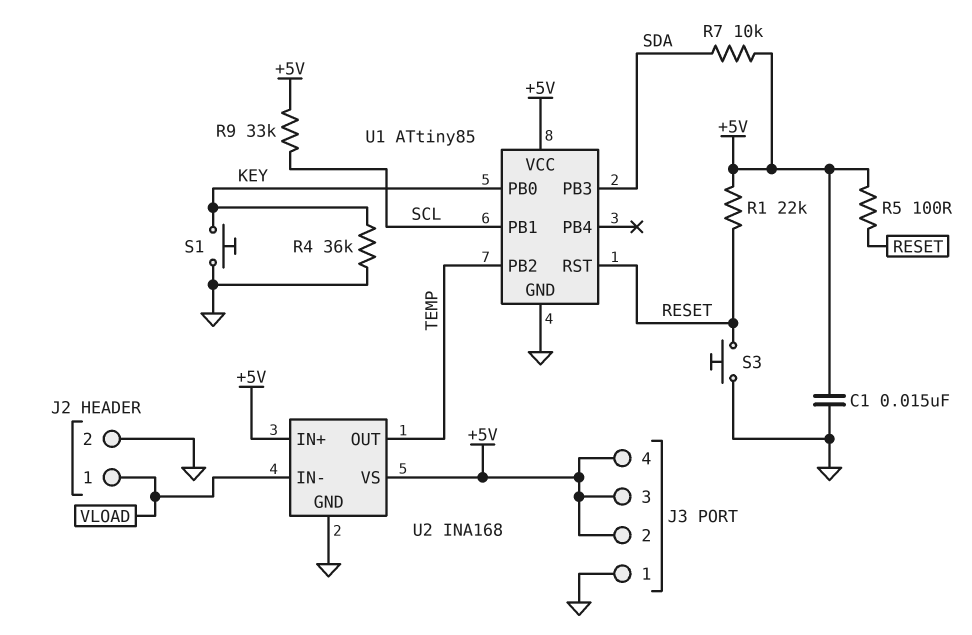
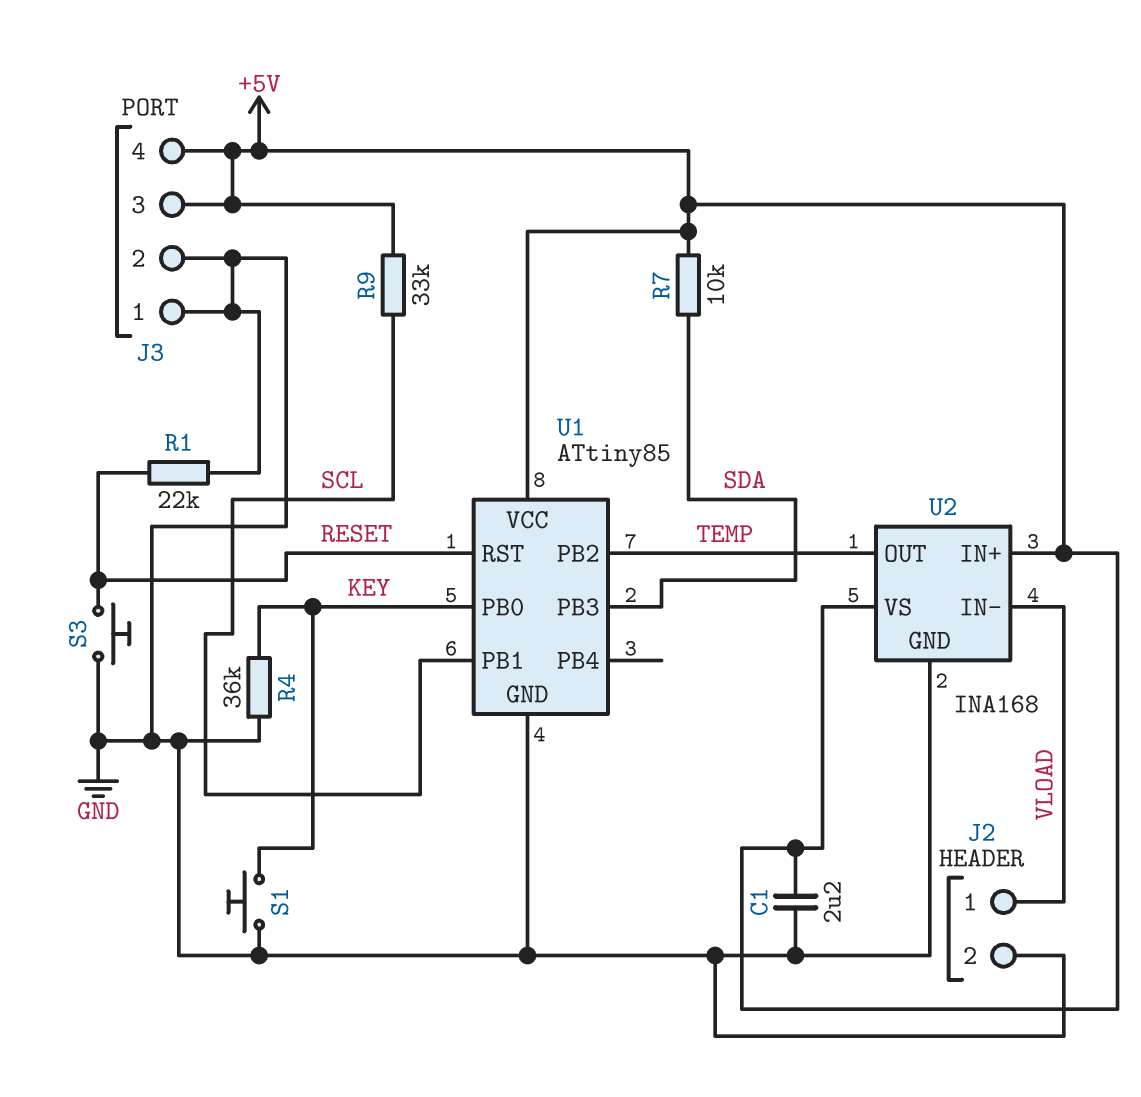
C1: 15nF (+5V, GND) -> 2.2uF (+5V, GND)
J3 pin 2: +5V -> GND
R1: 22k (+5V, RESET) -> 22k (GND, RESET)
R5: 100 (+5V, RESET) -> none

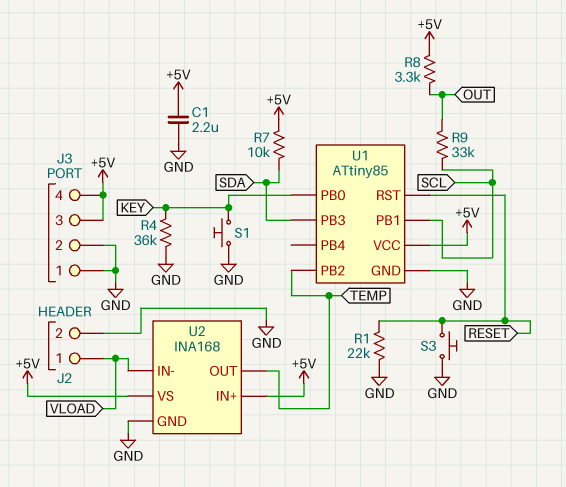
R8: none -> 3.3k (+5V, OUT)
R9: 33k (+5V, SCL) -> 33k (OUT, SCL)

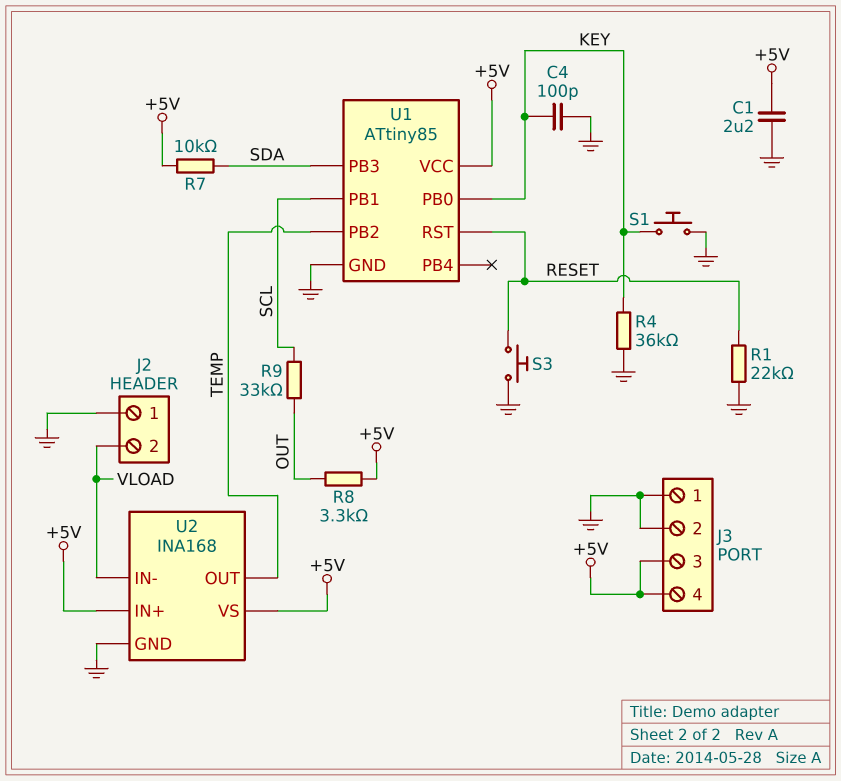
C4: none -> 100pF (GND, KEY)
J2 pin 1: VLOAD -> GND
J2 pin 2: GND -> VLOAD

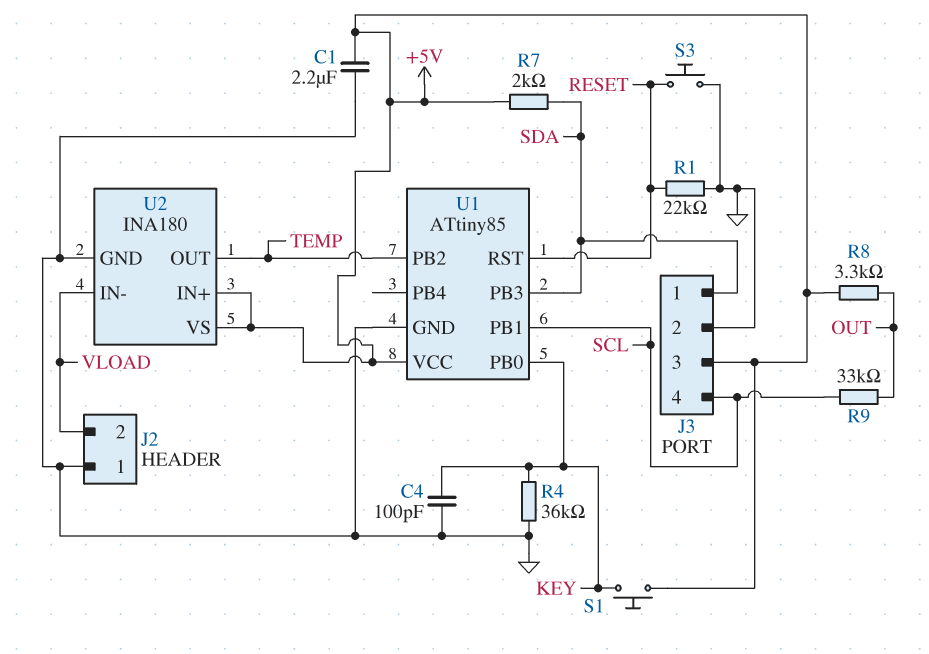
J3 pin 1: GND -> SDA
J3 pin 4: +5V -> SCL
R7: 10k (+5V, SDA) -> 2k (+5V, SDA)
S1: button (GND, KEY) -> button (+5V, KEY)
U2: INA168 -> INA180

